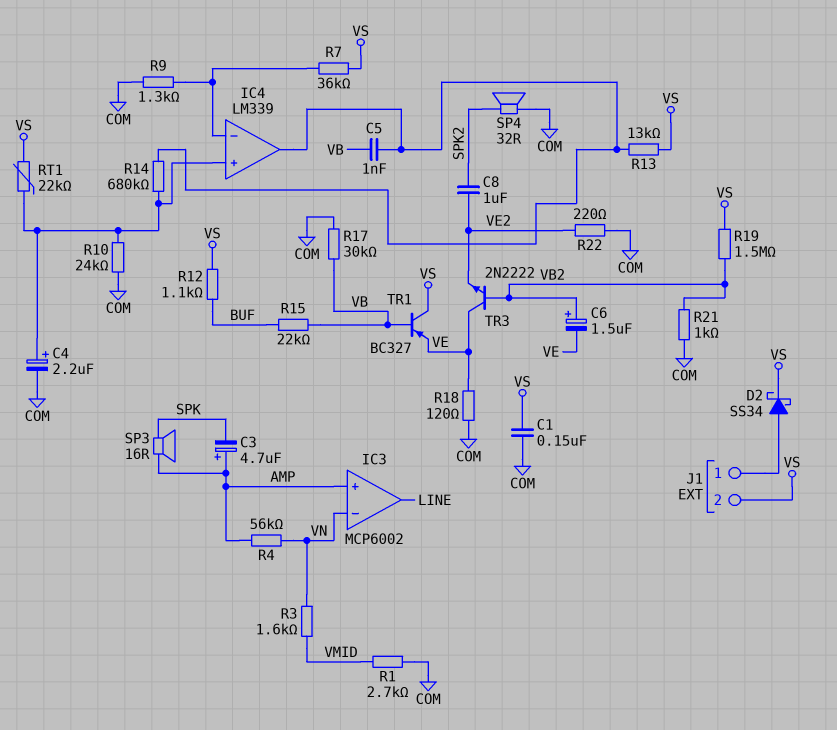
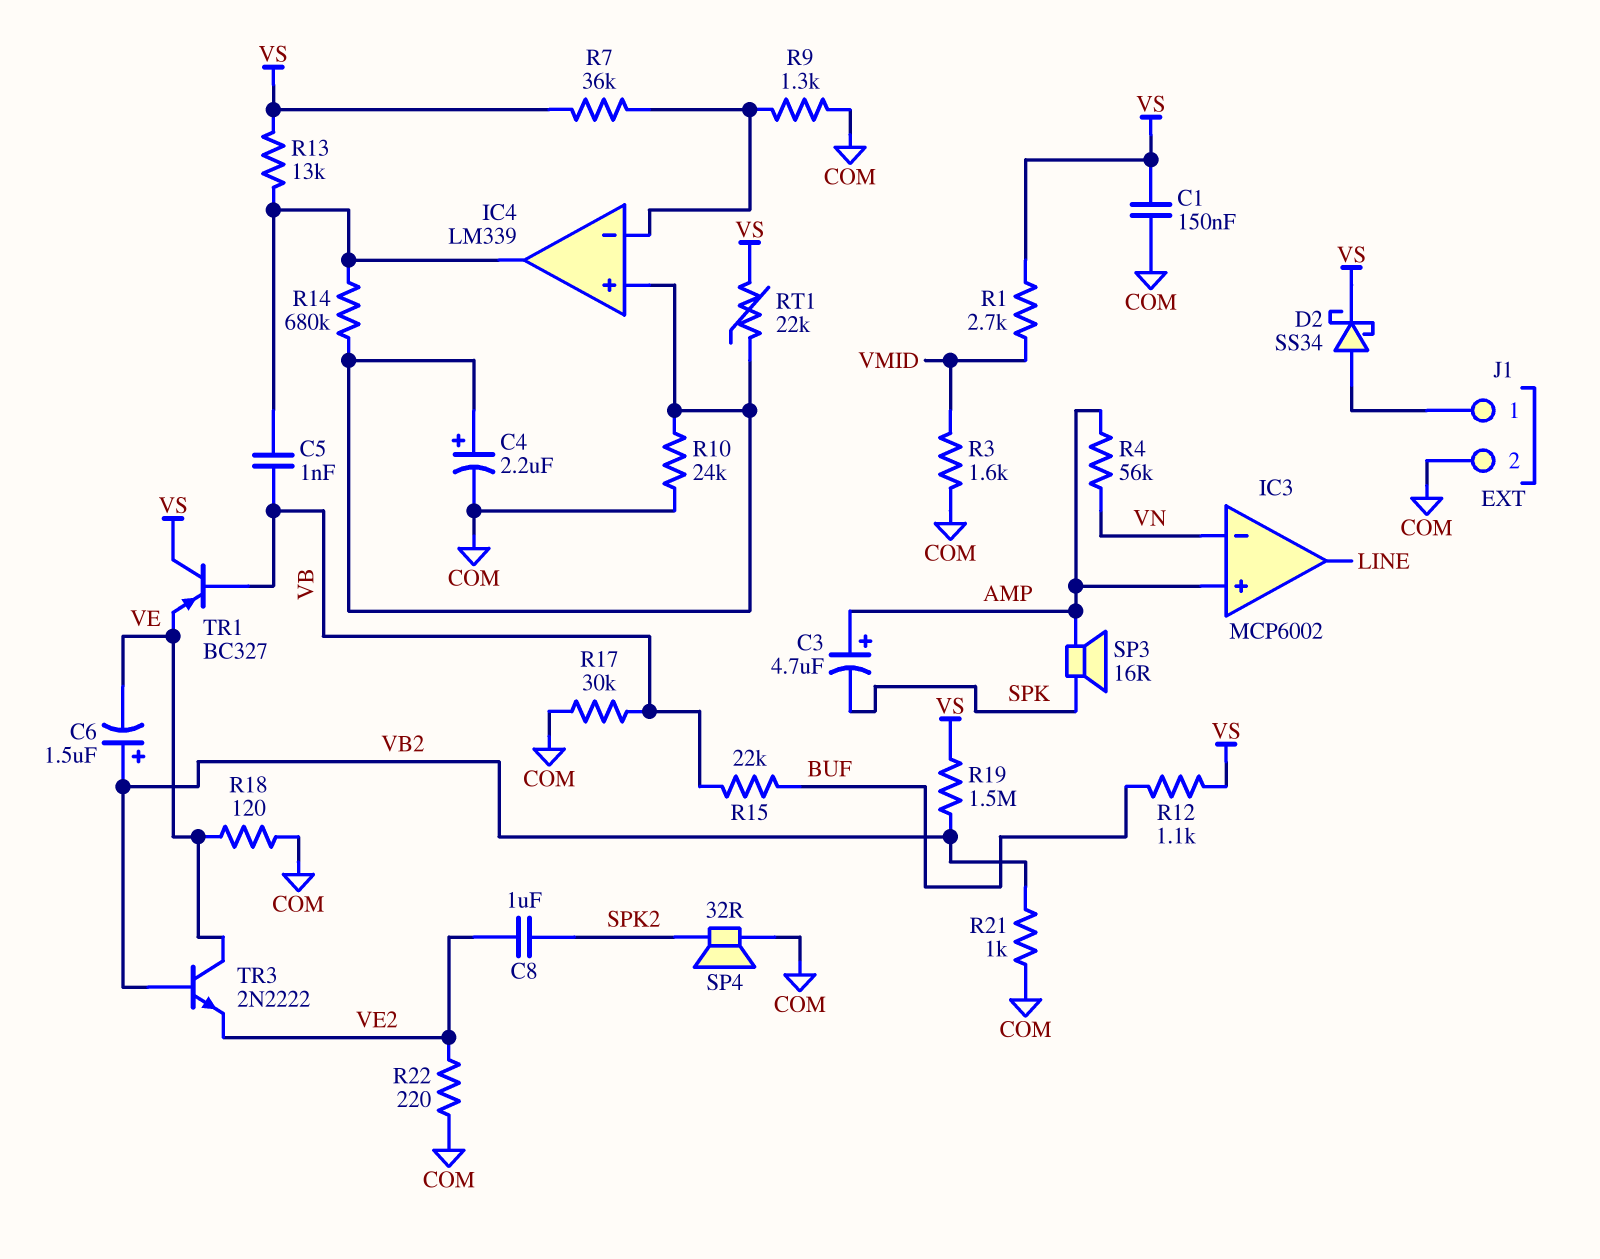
J1 pin 2: VS -> COM
R1: 2.7k (COM, VMID) -> 2.7k (VMID, VS)
R3: 1.6k (VMID, VN) -> 1.6k (COM, VMID)

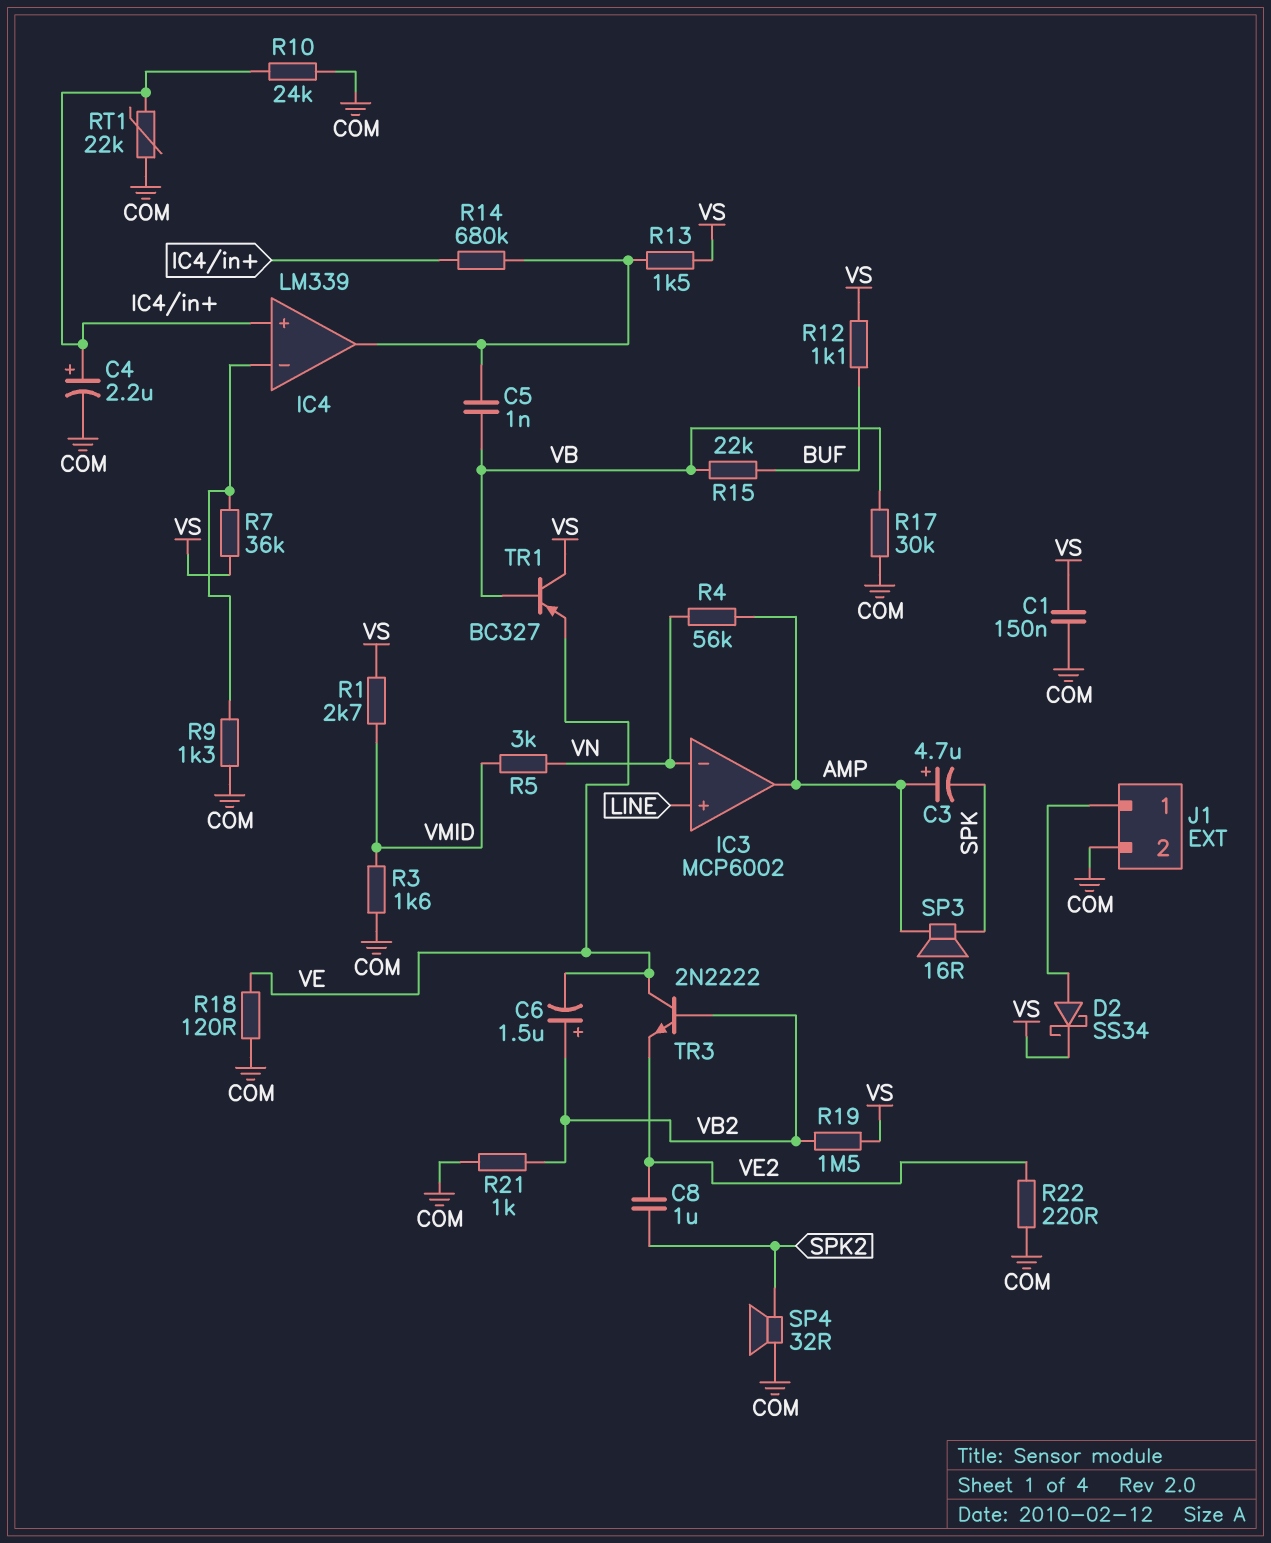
IC3 pin in+: AMP -> LINE
IC3 pin out: LINE -> AMP
R5: none -> 3k (VMID, VN)
R13: 13k (IC4/out, VS) -> 1.5k (IC4/out, VS)
RT1: 22k (IC4/in+, VS) -> 22k (COM, IC4/in+)

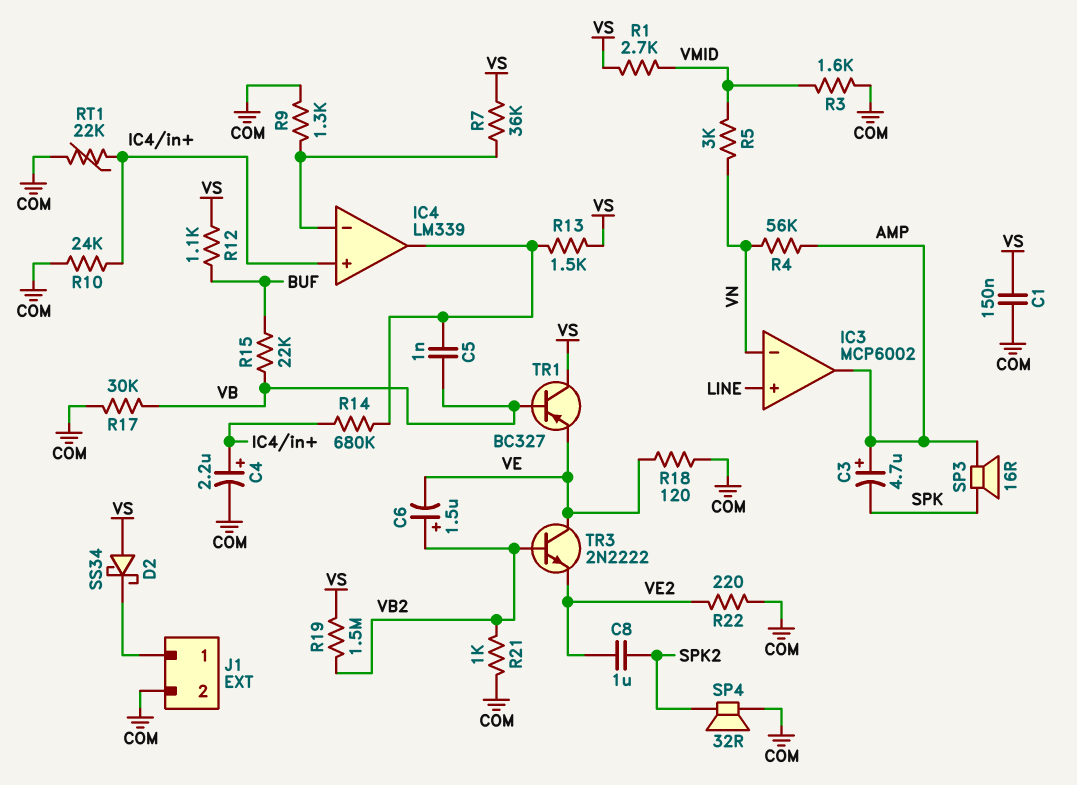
D2: schottky SS34 (A J1/1, K VS) -> schottky SS34 (A VS, K J1/1)

